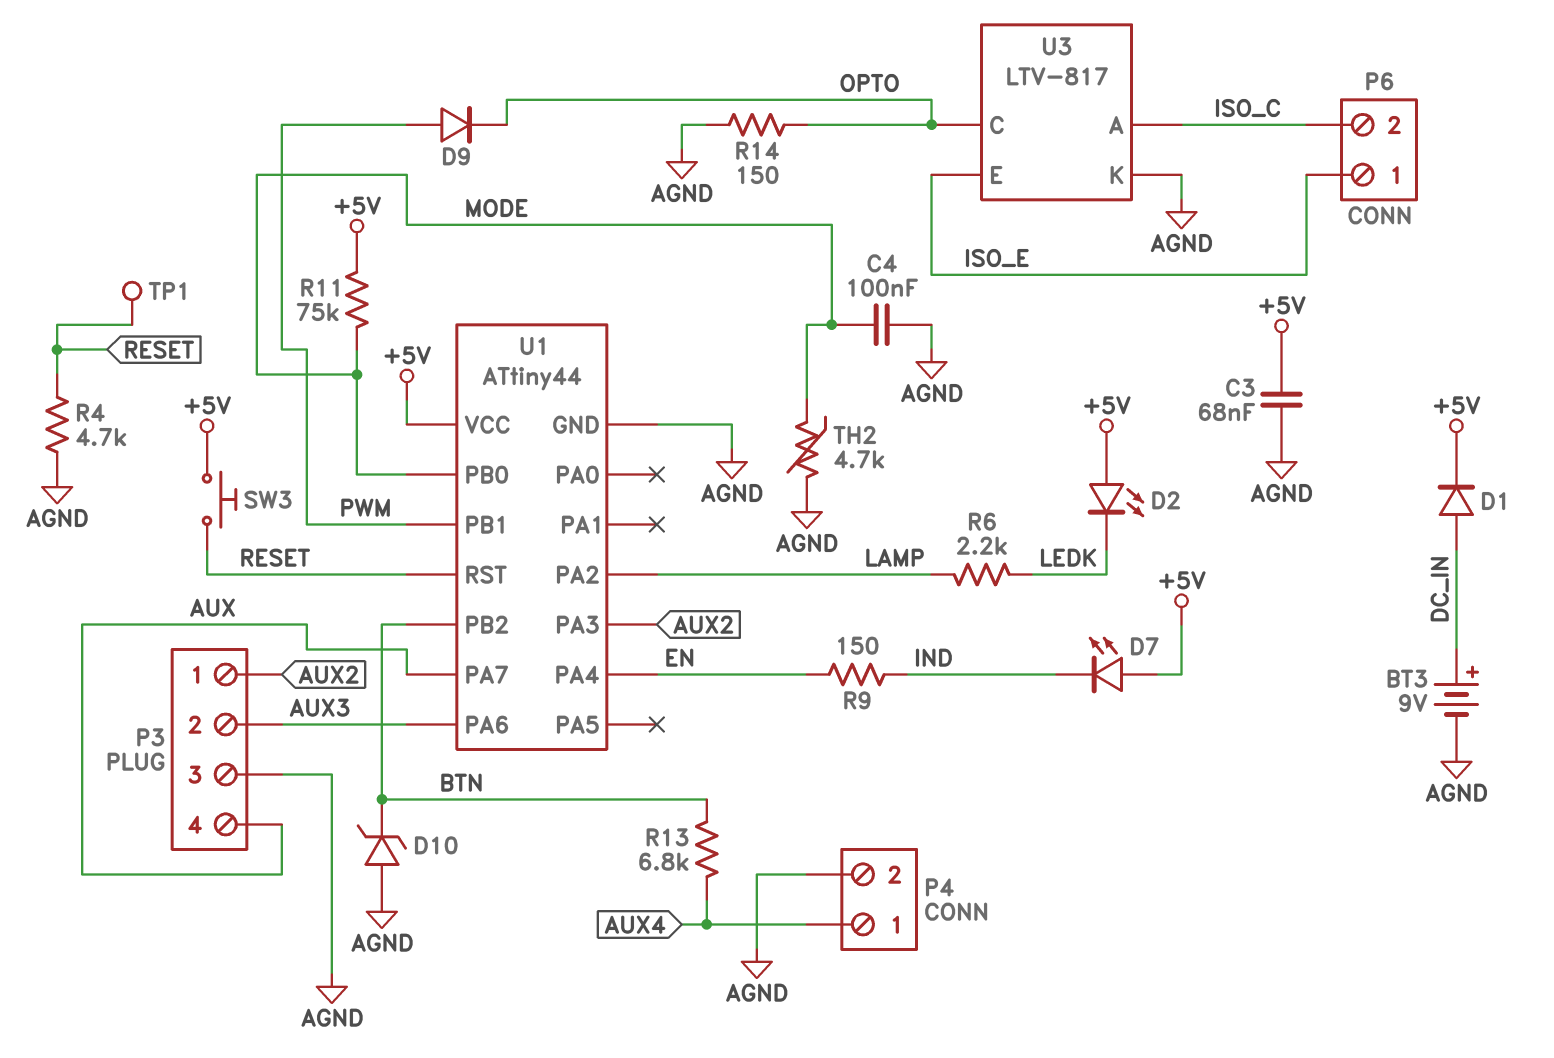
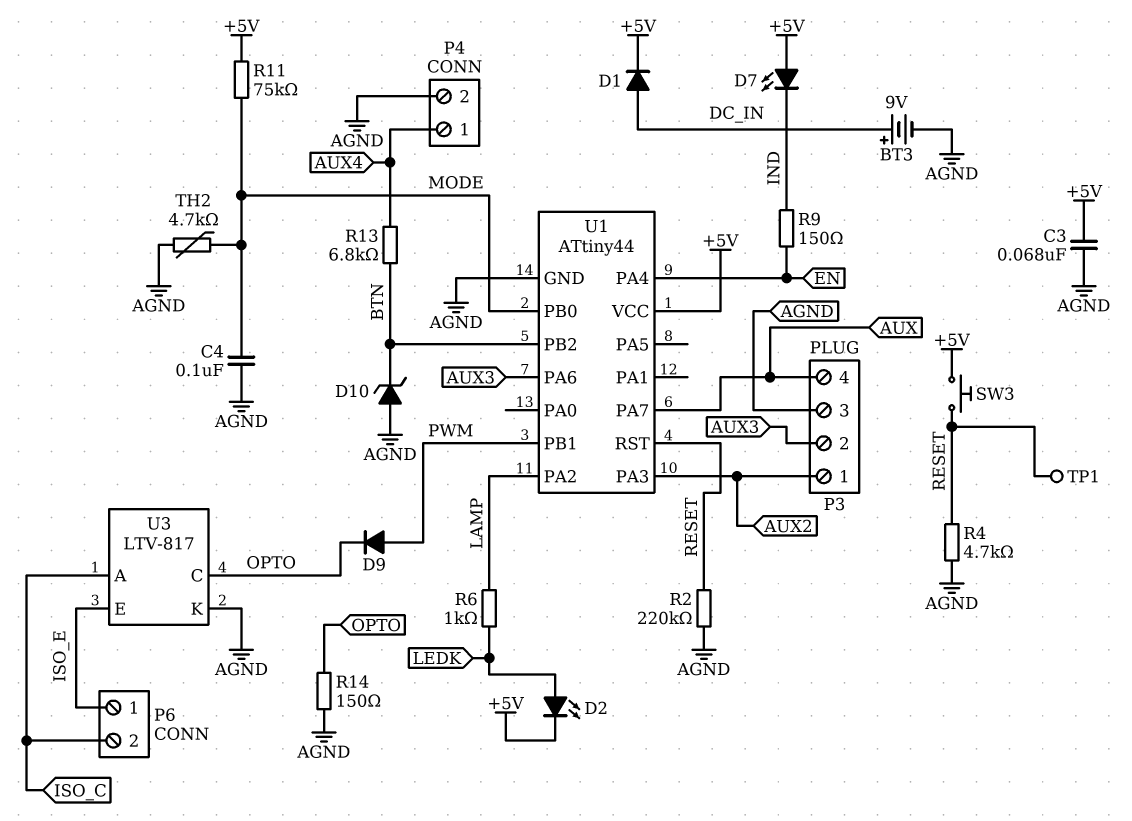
D2: LED (A +5V, K LEDK) -> LED (A LEDK, K +5V)
R2: none -> 220k (AGND, RESET)
R6: 2.2k (LAMP, LEDK) -> 1k (LAMP, LEDK)

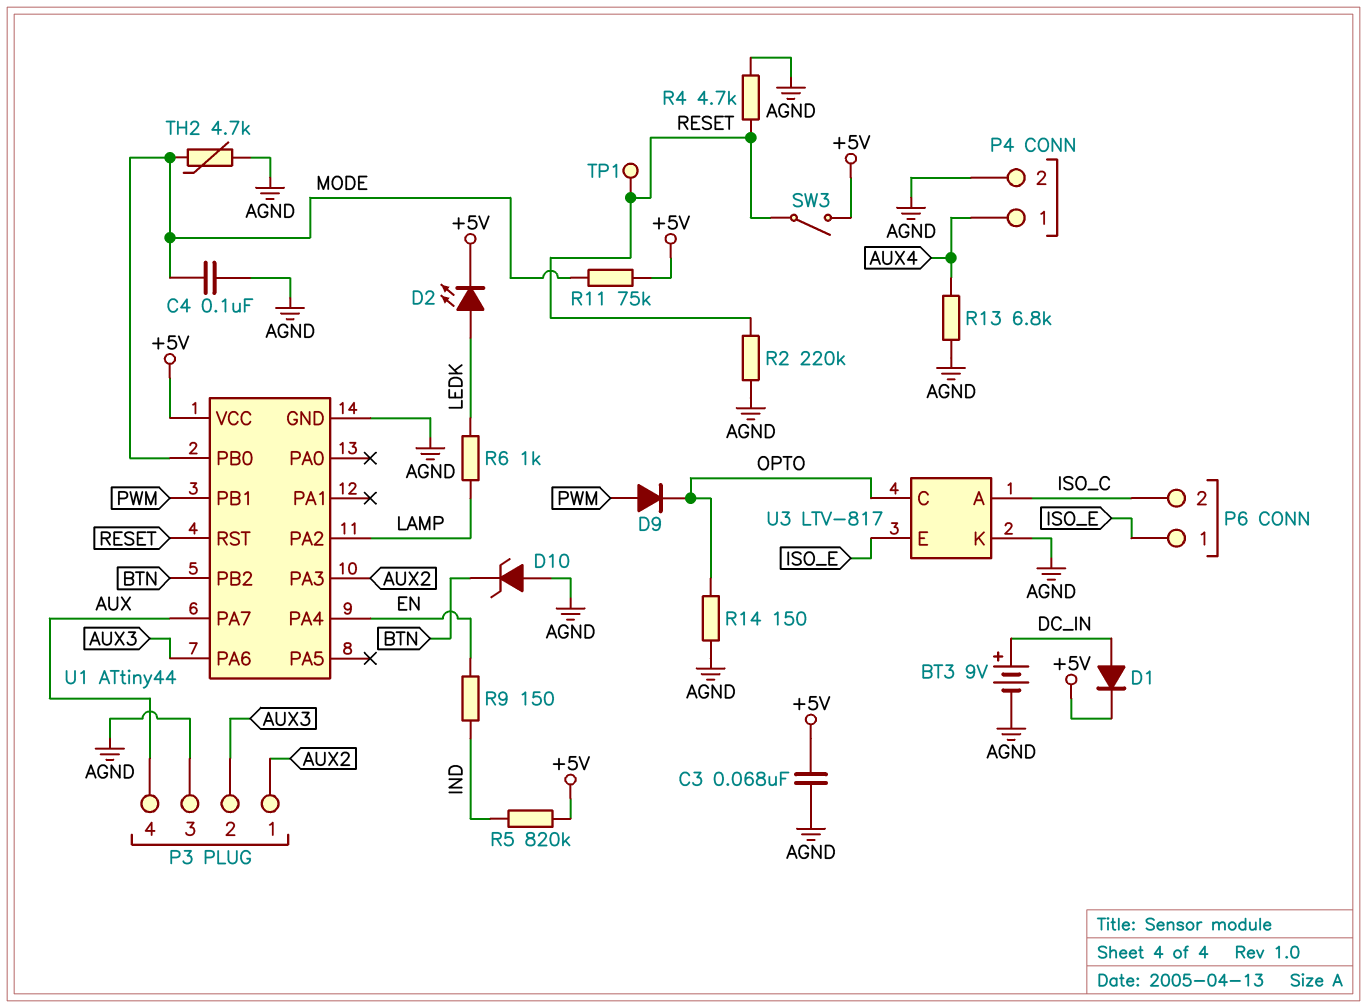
D7: LED (A +5V, K IND) -> none
R5: none -> 820k (+5V, IND)
R13: 6.8k (AUX4, BTN) -> 6.8k (AGND, AUX4)
SW3: button (+5V, RESET) -> switch (+5V, RESET)

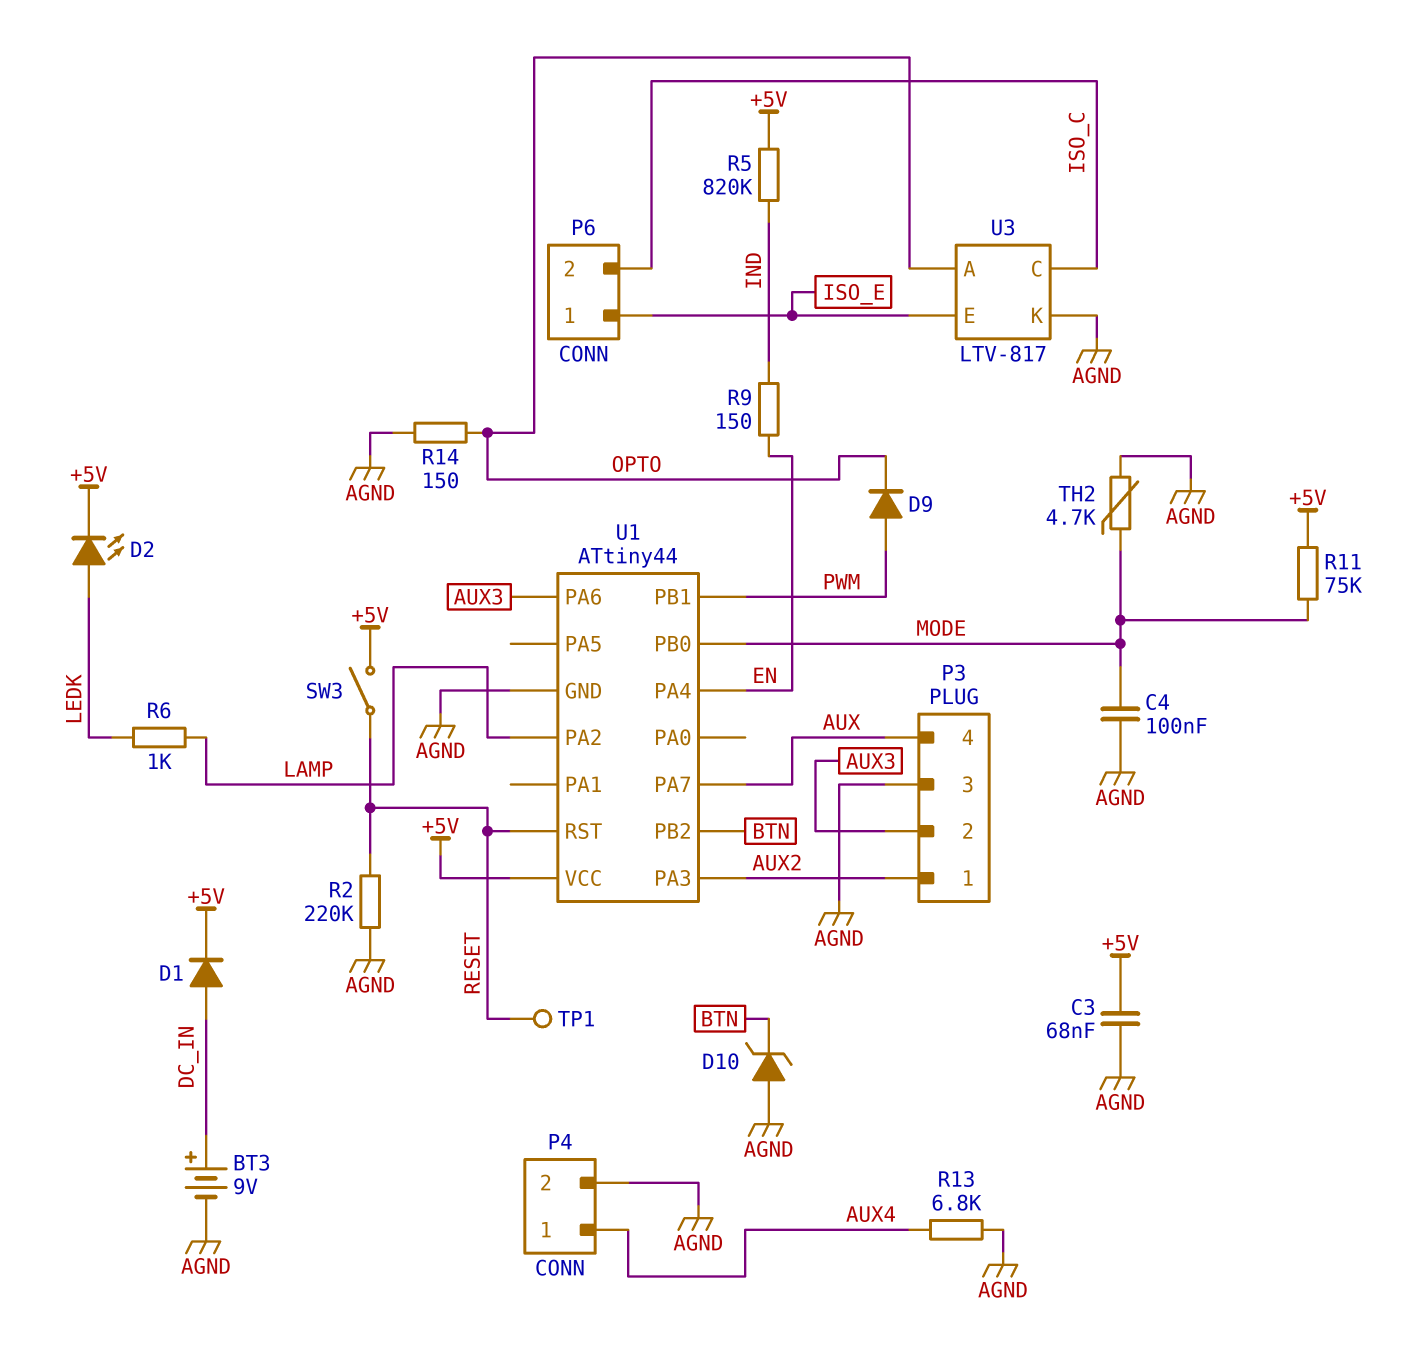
R4: 4.7k (AGND, RESET) -> none
U3 pin A: ISO_C -> OPTO
U3 pin C: OPTO -> ISO_C

